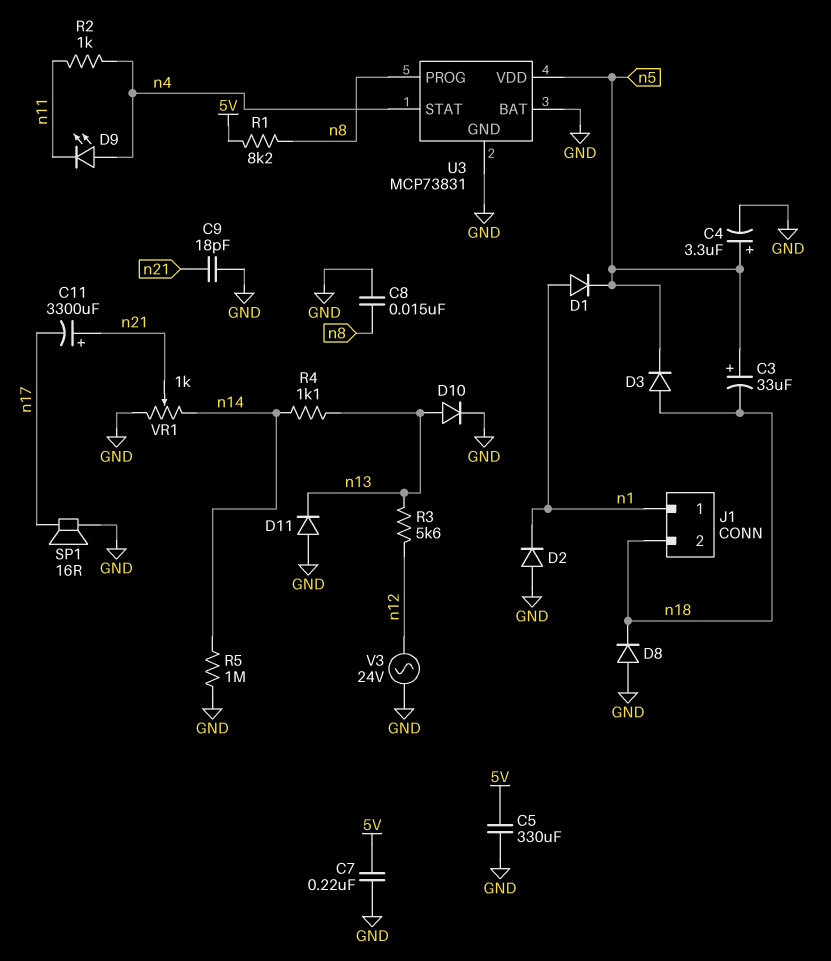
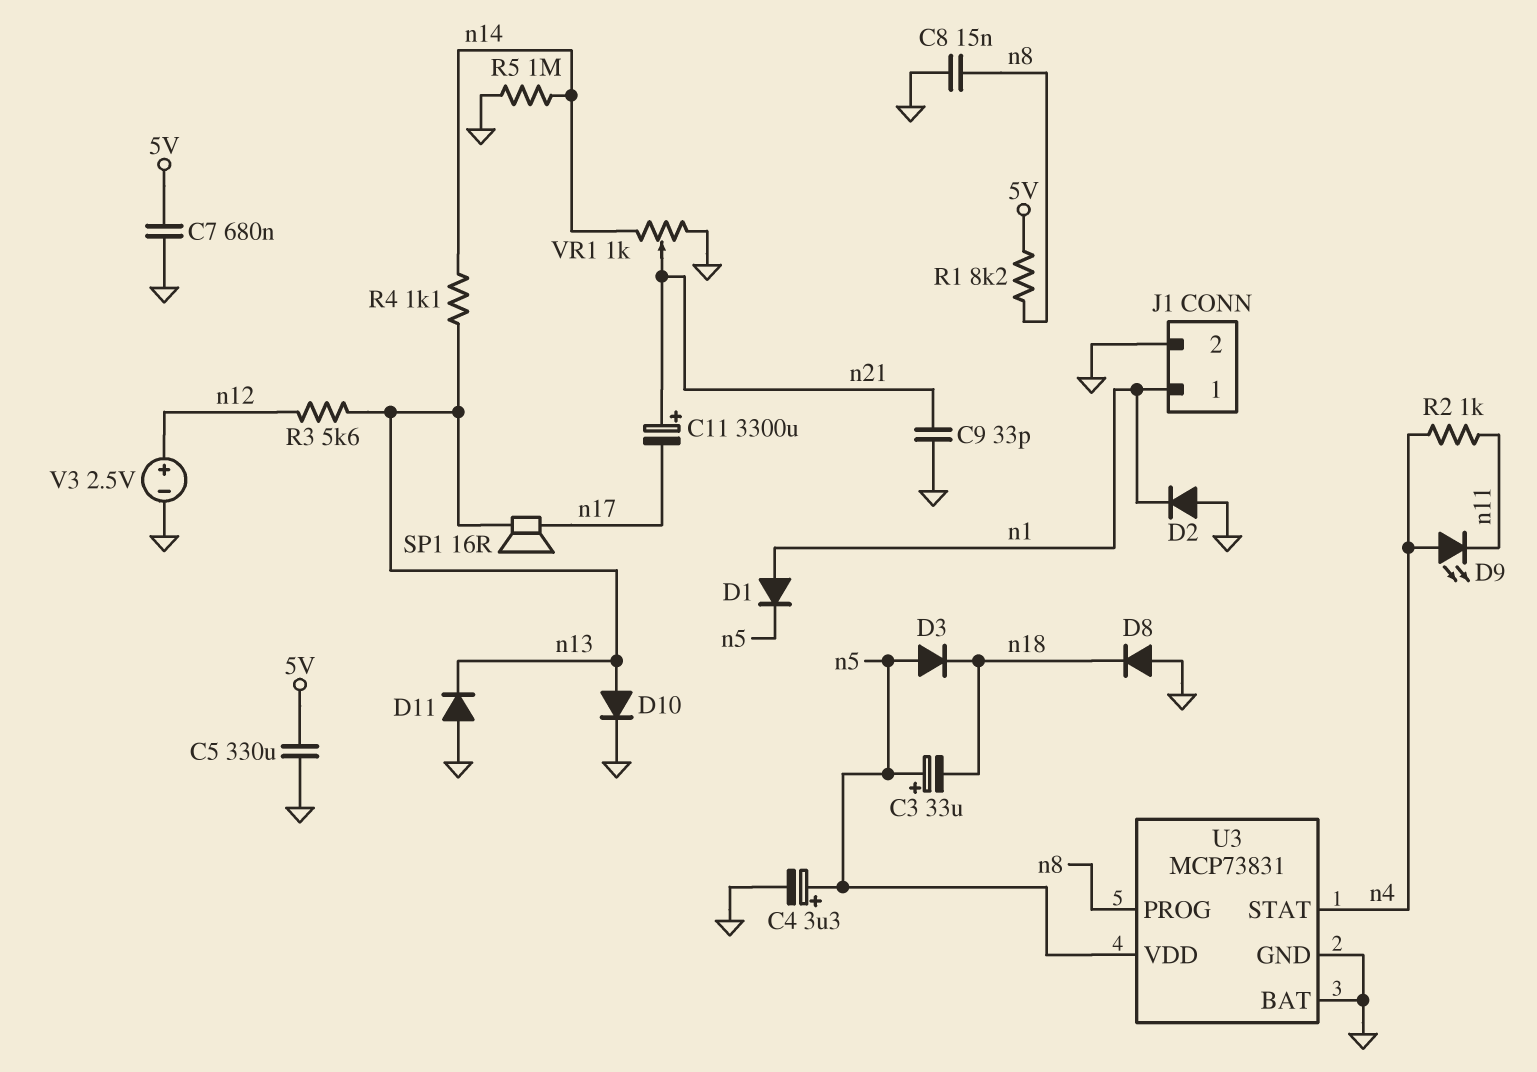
C7: 220nF (5V, GND) -> 680nF (5V, GND)
C9: 18pF (GND, n21) -> 33pF (GND, n21)
D3: diode (A n18, K n5) -> diode (A n5, K n18)
J1 pin 2: n18 -> GND
SP1: speaker 16R (GND, n17) -> speaker 16R (n13, n17)
V3: AC 24V (GND, n12) -> 2.5V (plus n12, minus GND)

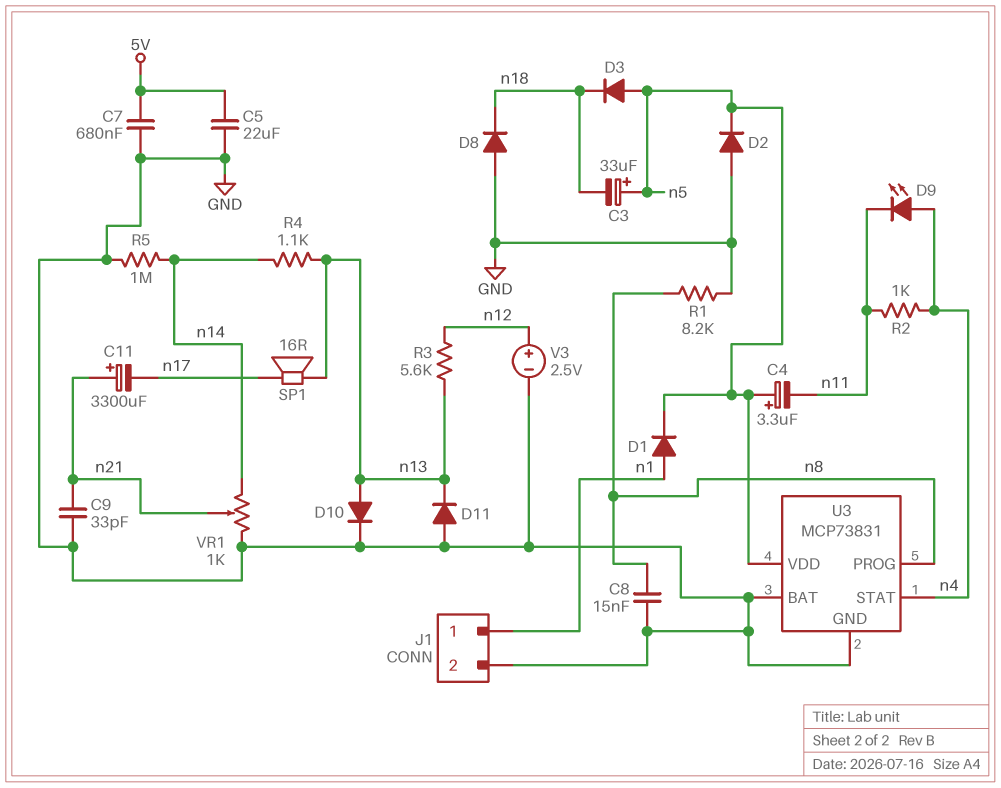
C4: 3.3uF (plus n5, minus GND) -> 3.3uF (plus n5, minus n11)
C5: 330uF (5V, GND) -> 22uF (5V, GND)
D2: diode (A GND, K n1) -> diode (A GND, K n5)
R1: 8.2k (5V, n8) -> 8.2k (GND, n8)

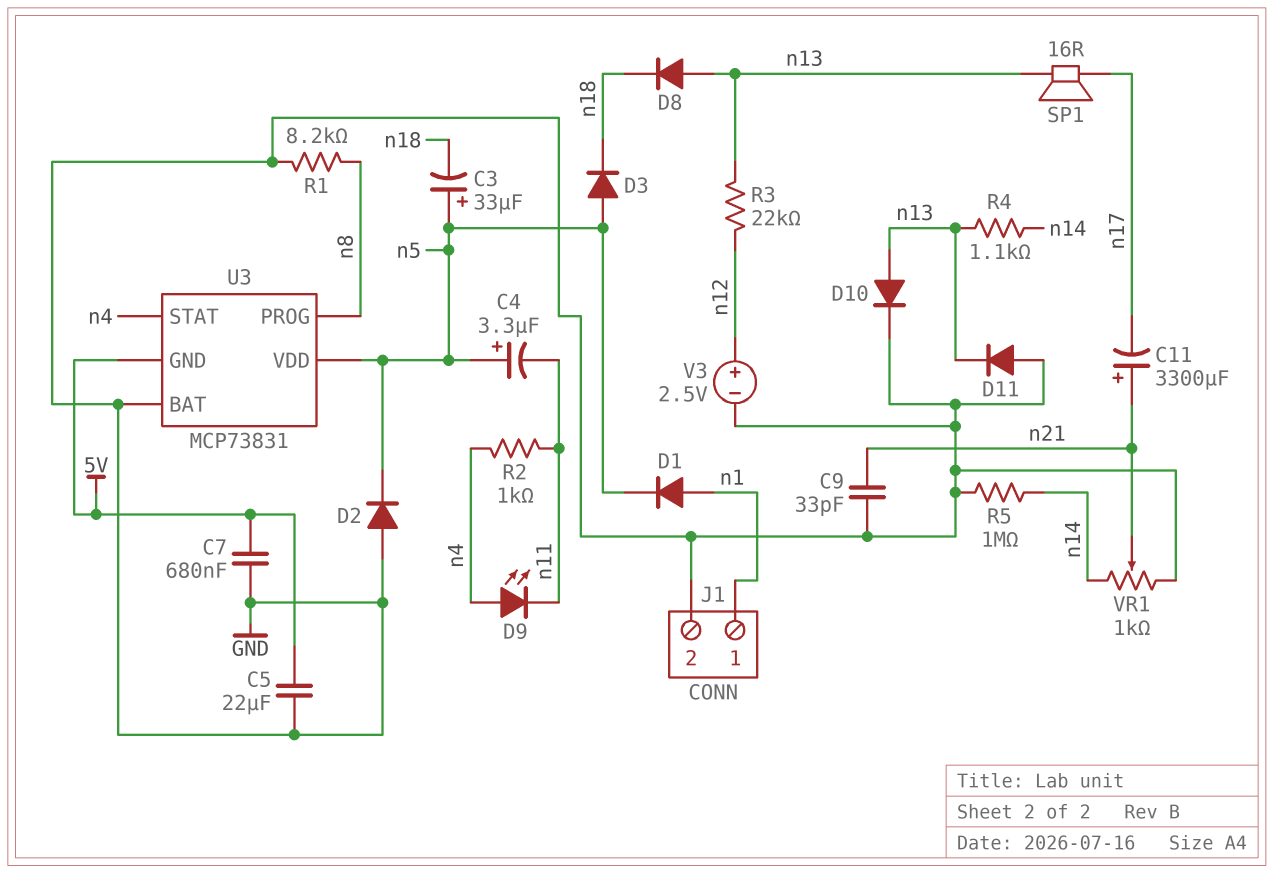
C8: 15nF (GND, n8) -> none
D8: diode (A GND, K n18) -> diode (A n13, K n18)
R3: 5.6k (n12, n13) -> 22k (n12, n13)
U3 pin GND: GND -> 5V

